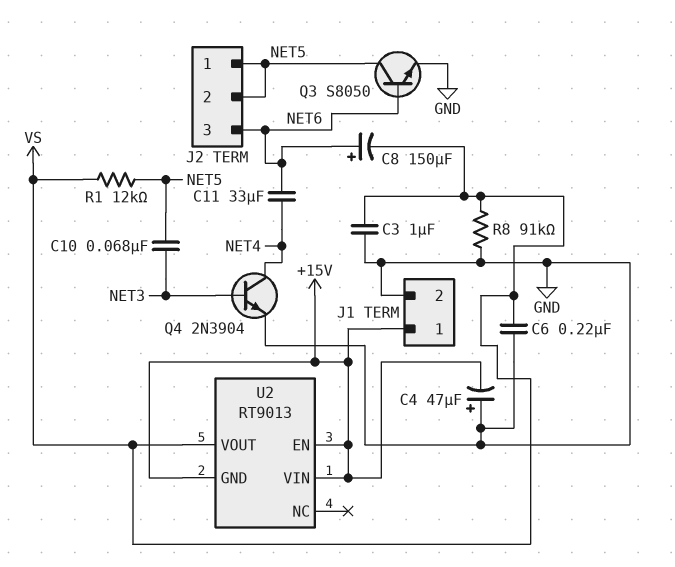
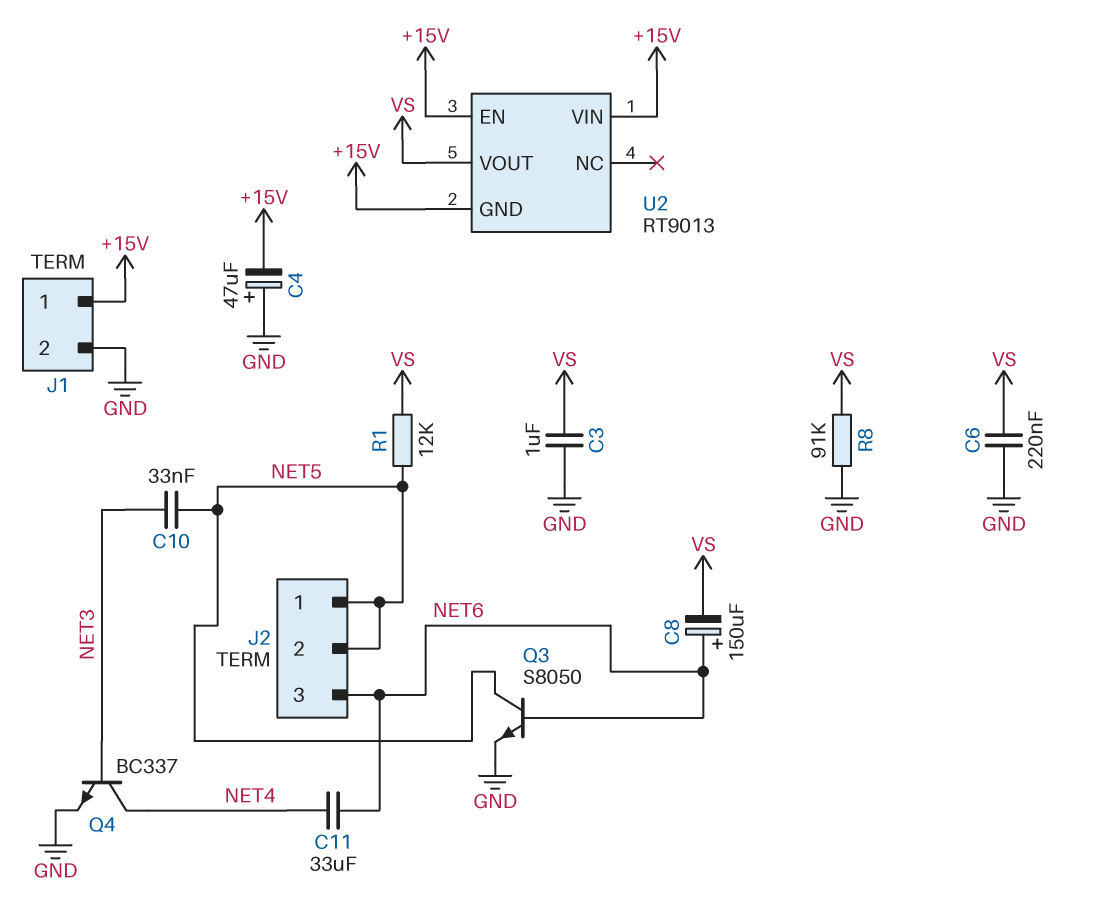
C10: 68nF (NET3, NET5) -> 33nF (NET3, NET5)
Q4: NPN 2N3904 (B NET3, C NET4, E GND) -> NPN BC337 (B NET3, C NET4, E GND)

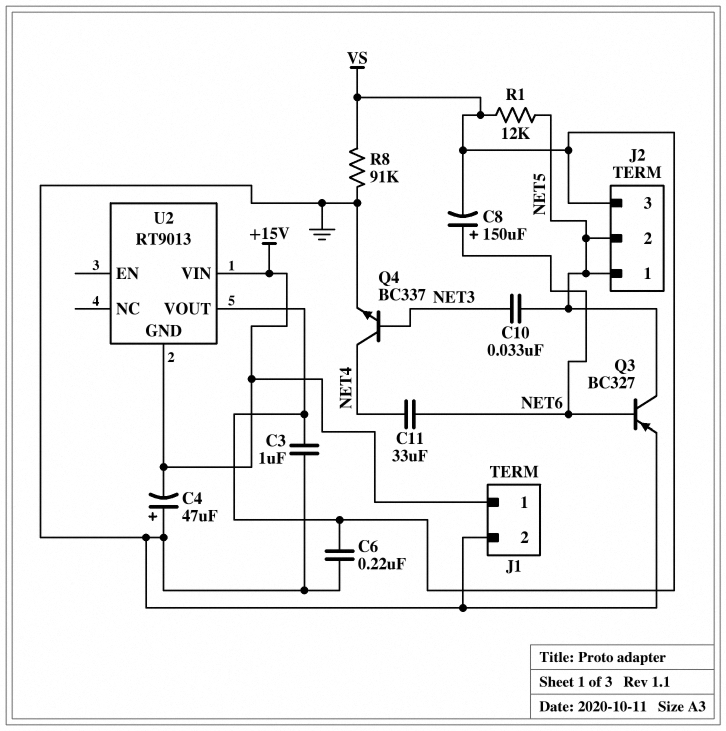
J2 pin 3: NET6 -> VS
Q3: NPN S8050 (B NET6, C NET5, E GND) -> PNP BC327 (B NET6, C NET5, E GND)
U2 pin EN: +15V -> none

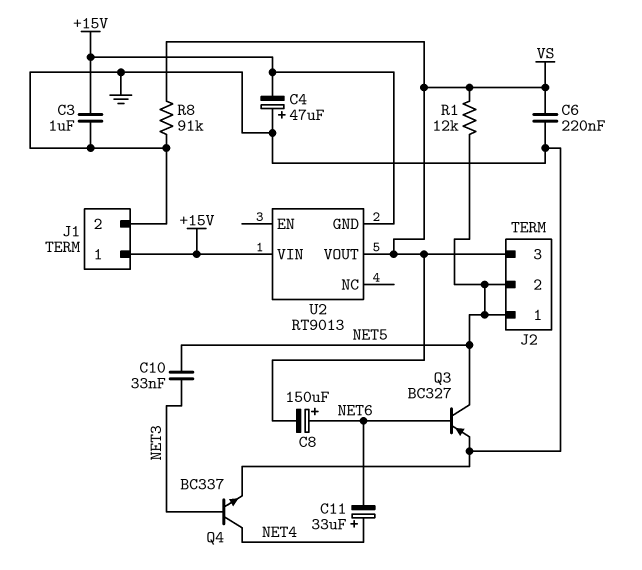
C3: 1uF (GND, VS) -> 1uF (+15V, GND)
C11: 33uF (NET4, NET6) -> 33uF (plus NET4, minus NET6)

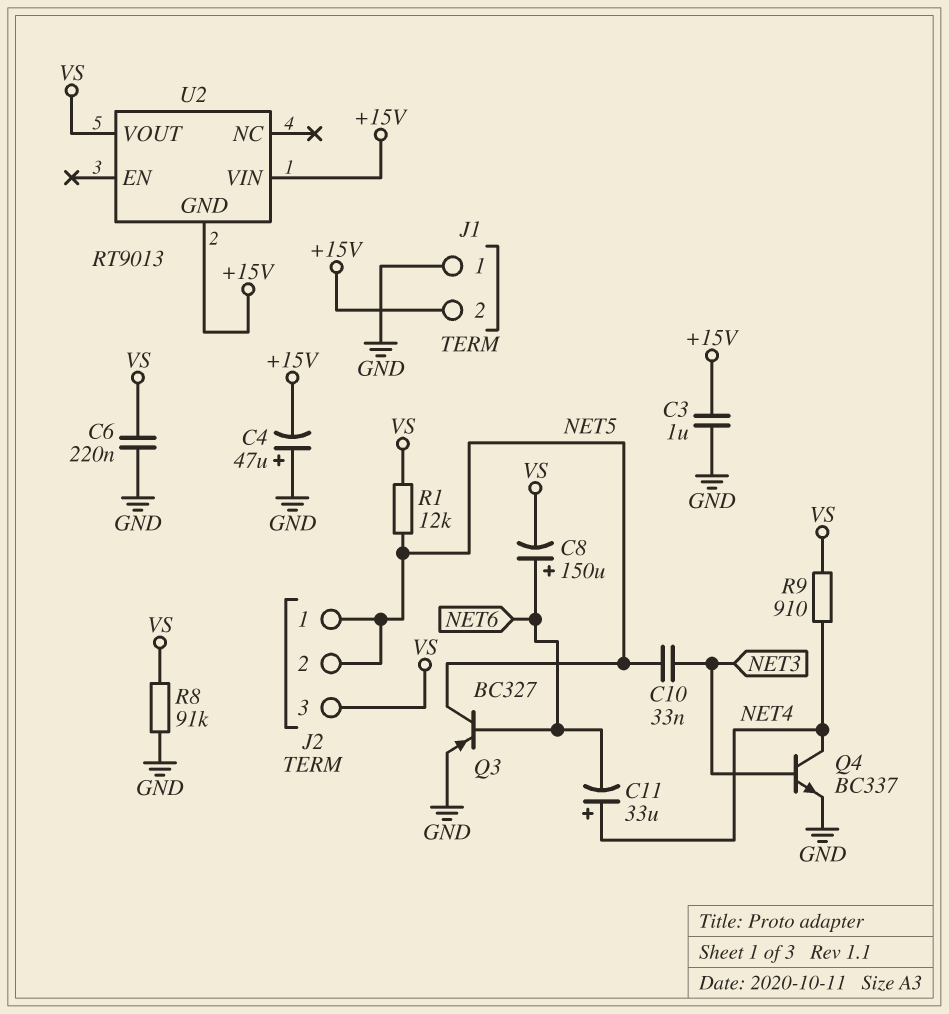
J1 pin 1: +15V -> GND
J1 pin 2: GND -> +15V
R9: none -> 910 (NET4, VS)

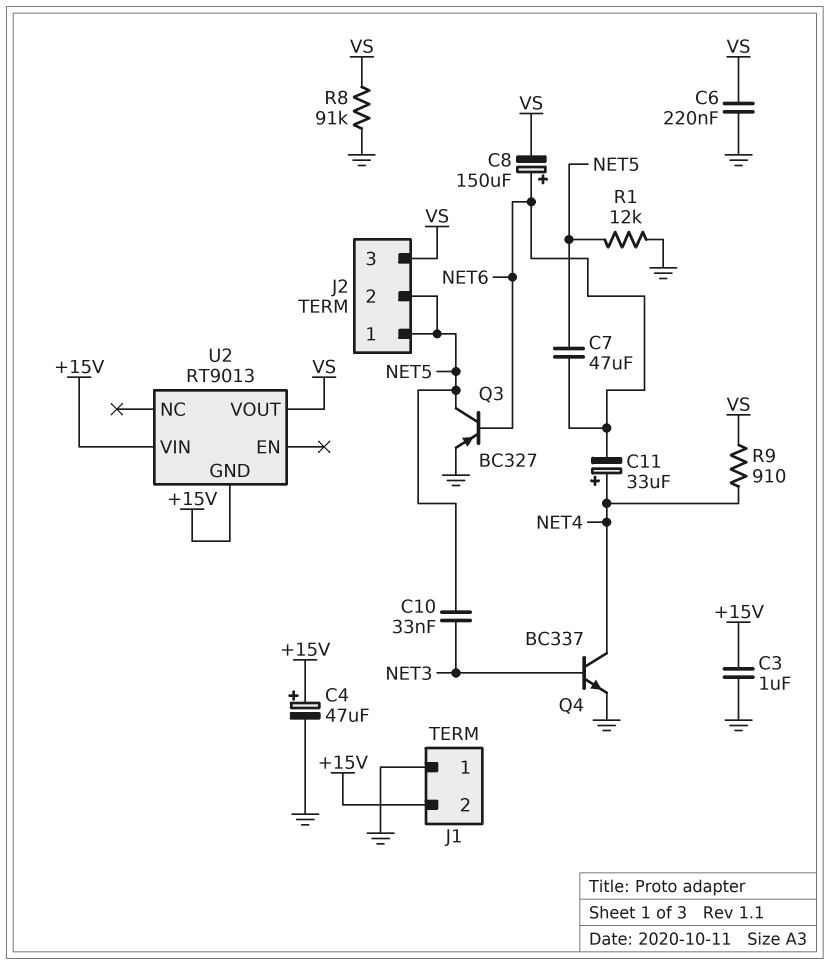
C4: 47uF (plus GND, minus +15V) -> 47uF (plus +15V, minus GND)
C7: none -> 47uF (NET5, NET6)
R1: 12k (NET5, VS) -> 12k (GND, NET5)

